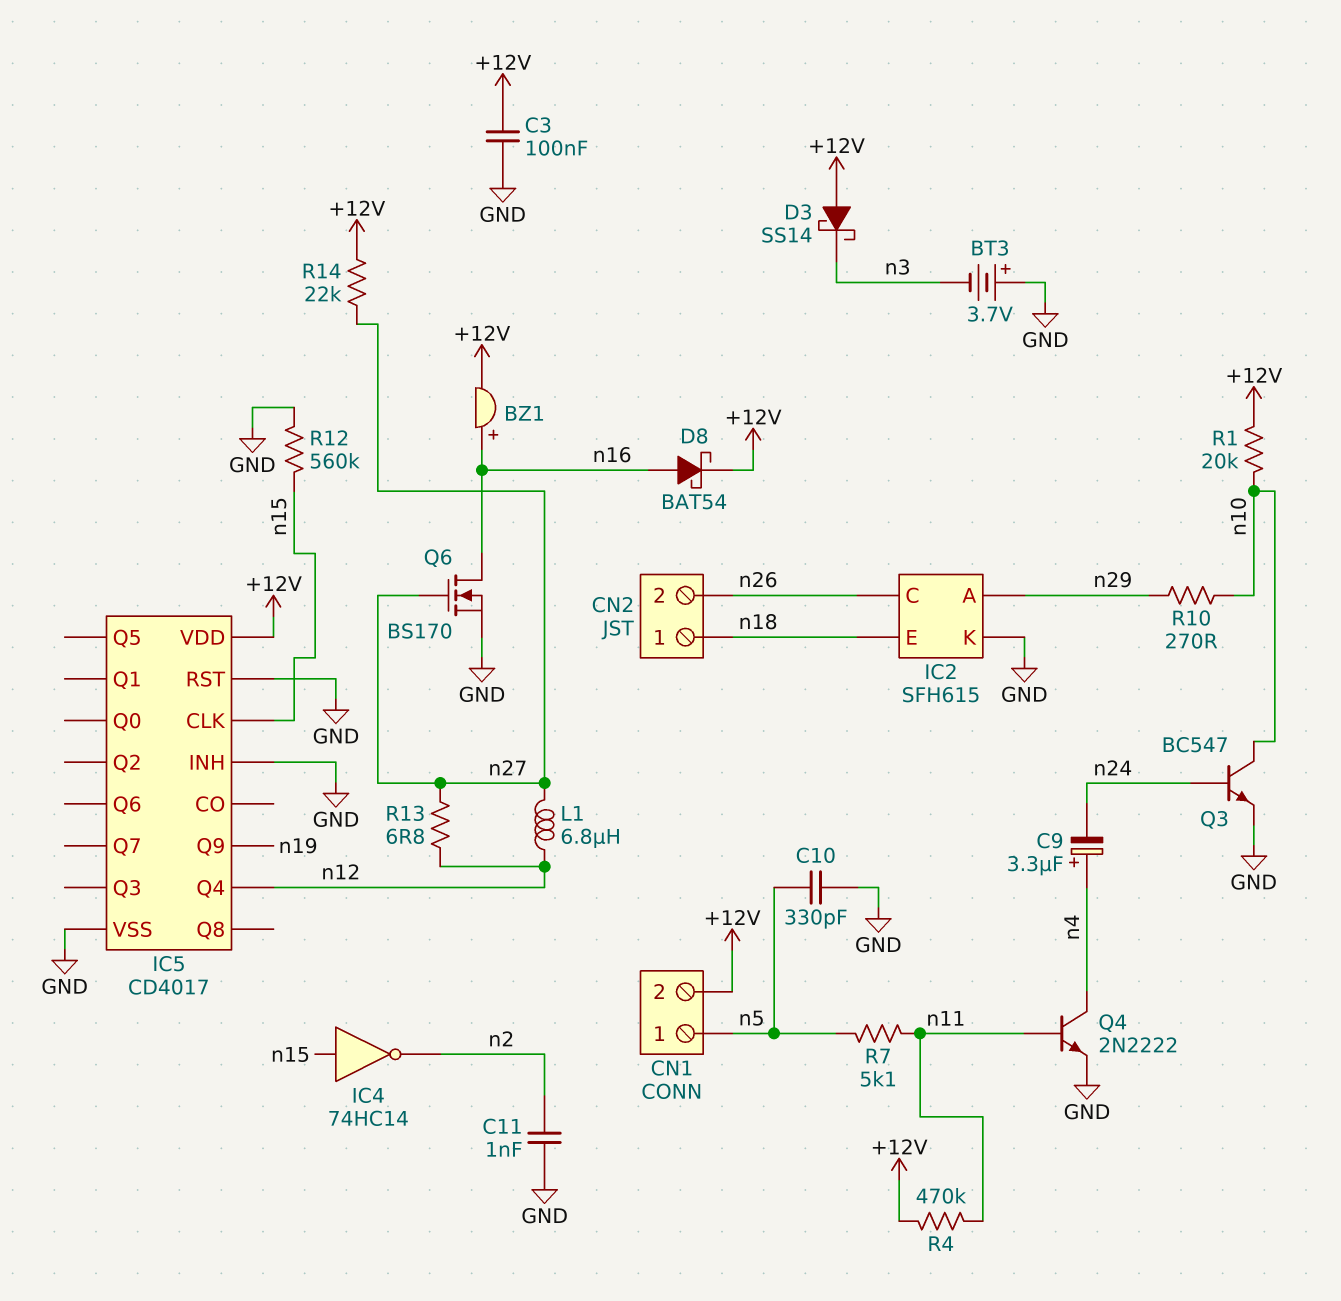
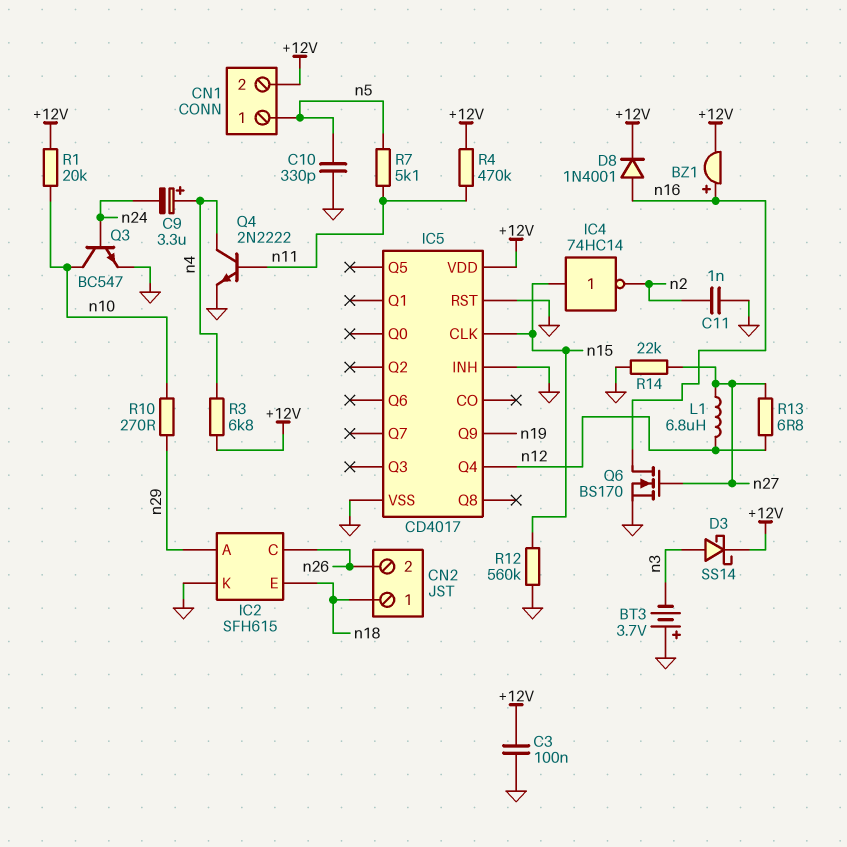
D3: schottky SS14 (A +12V, K n3) -> schottky SS14 (A n3, K +12V)
D8: schottky BAT54 (A n16, K +12V) -> diode 1N4001 (A n16, K +12V)
R3: none -> 6.8k (+12V, n4)
R14: 22k (+12V, n27) -> 22k (GND, n27)

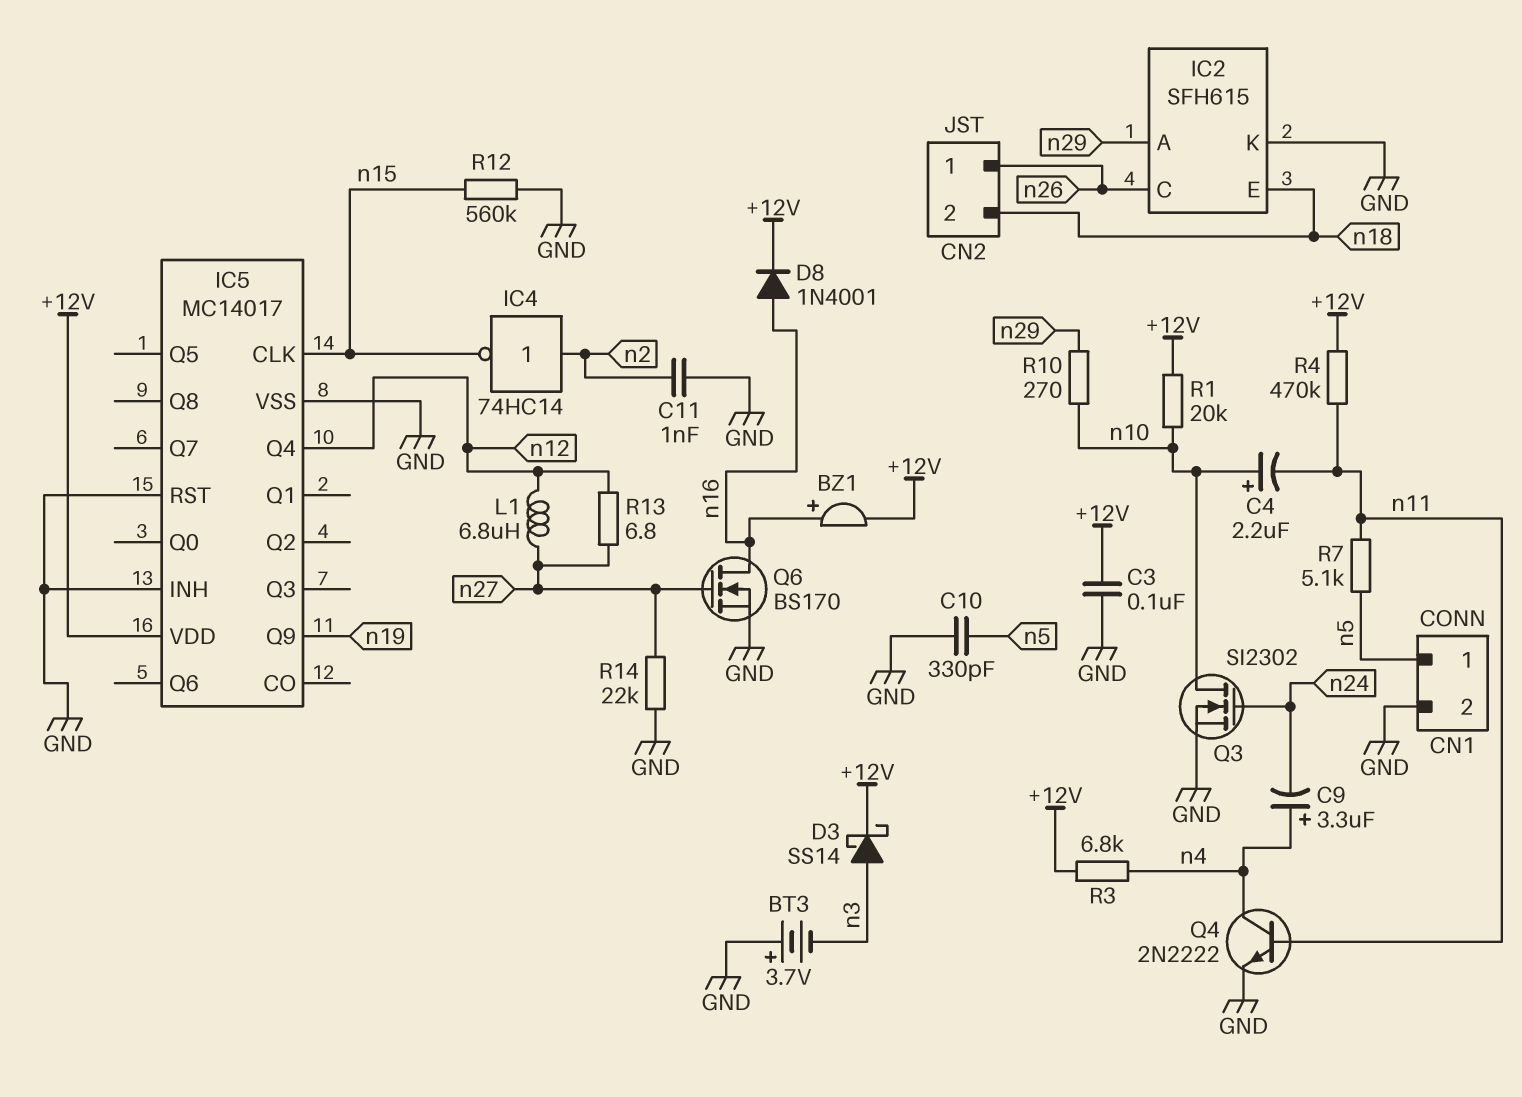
C4: none -> 2.2uF (plus n10, minus n11)
CN1 pin 2: +12V -> GND
CN2 pin 1: n18 -> n26
CN2 pin 2: n26 -> n18
IC4: NOT 74HC14 (in n15, out n2) -> NOT 74HC14 (in n2, out n15)
IC5: CD4017 -> MC14017
Q3: NPN BC547 (B n24, C n10, E GND) -> NMOS SI2302 (G n24, D n10, S GND)

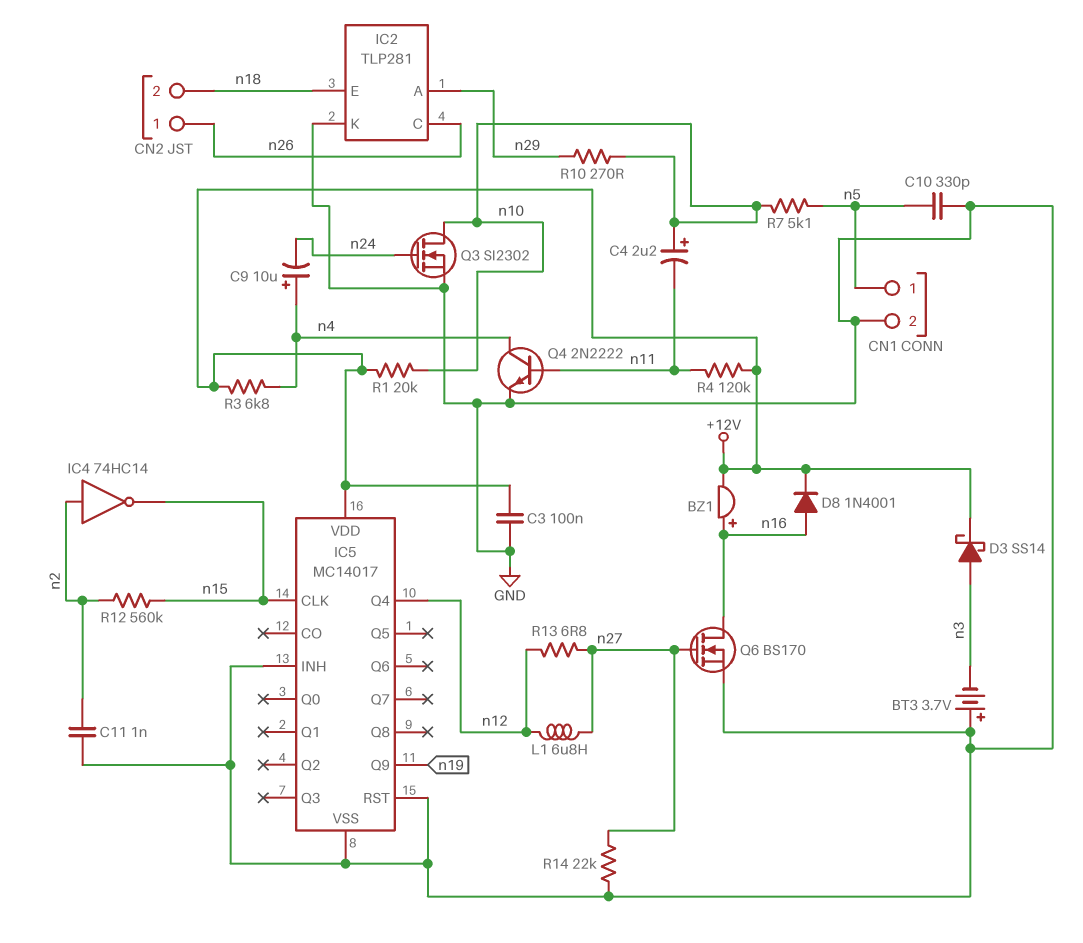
C9: 3.3uF (plus n4, minus n24) -> 10uF (plus n4, minus n24)
IC2: SFH615 -> TLP281
R4: 470k (+12V, n11) -> 120k (+12V, n11)
R7: 5.1k (n5, n11) -> 5.1k (n5, n10)
R12: 560k (GND, n15) -> 560k (n2, n15)

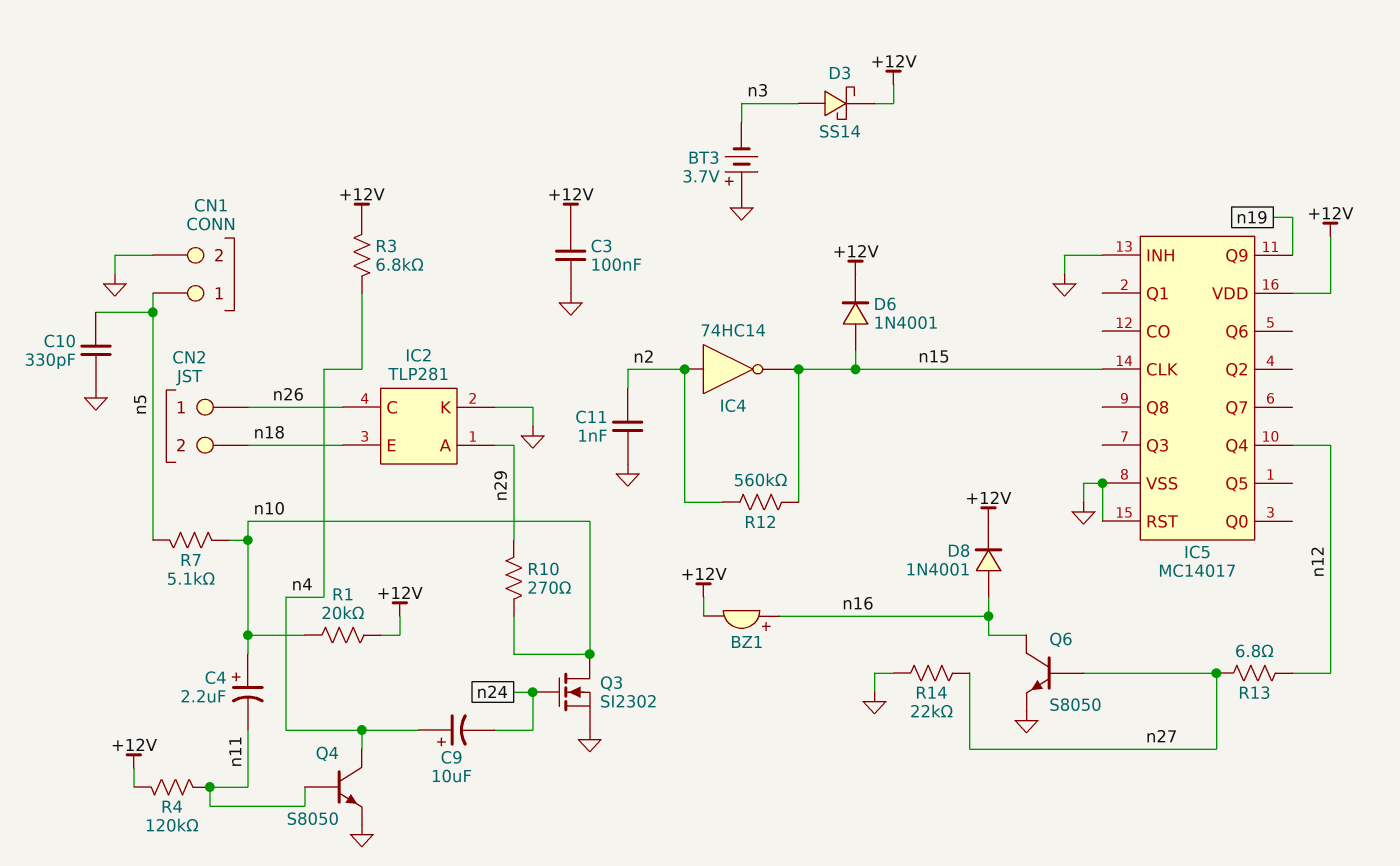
D6: none -> diode 1N4001 (A n15, K +12V)
L1: 6.8uH (n12, n27) -> none
Q4: NPN 2N2222 (B n11, C n4, E GND) -> NPN S8050 (B n11, C n4, E GND)
Q6: NMOS BS170 (G n27, D n16, S GND) -> NPN S8050 (B n27, C n16, E GND)

